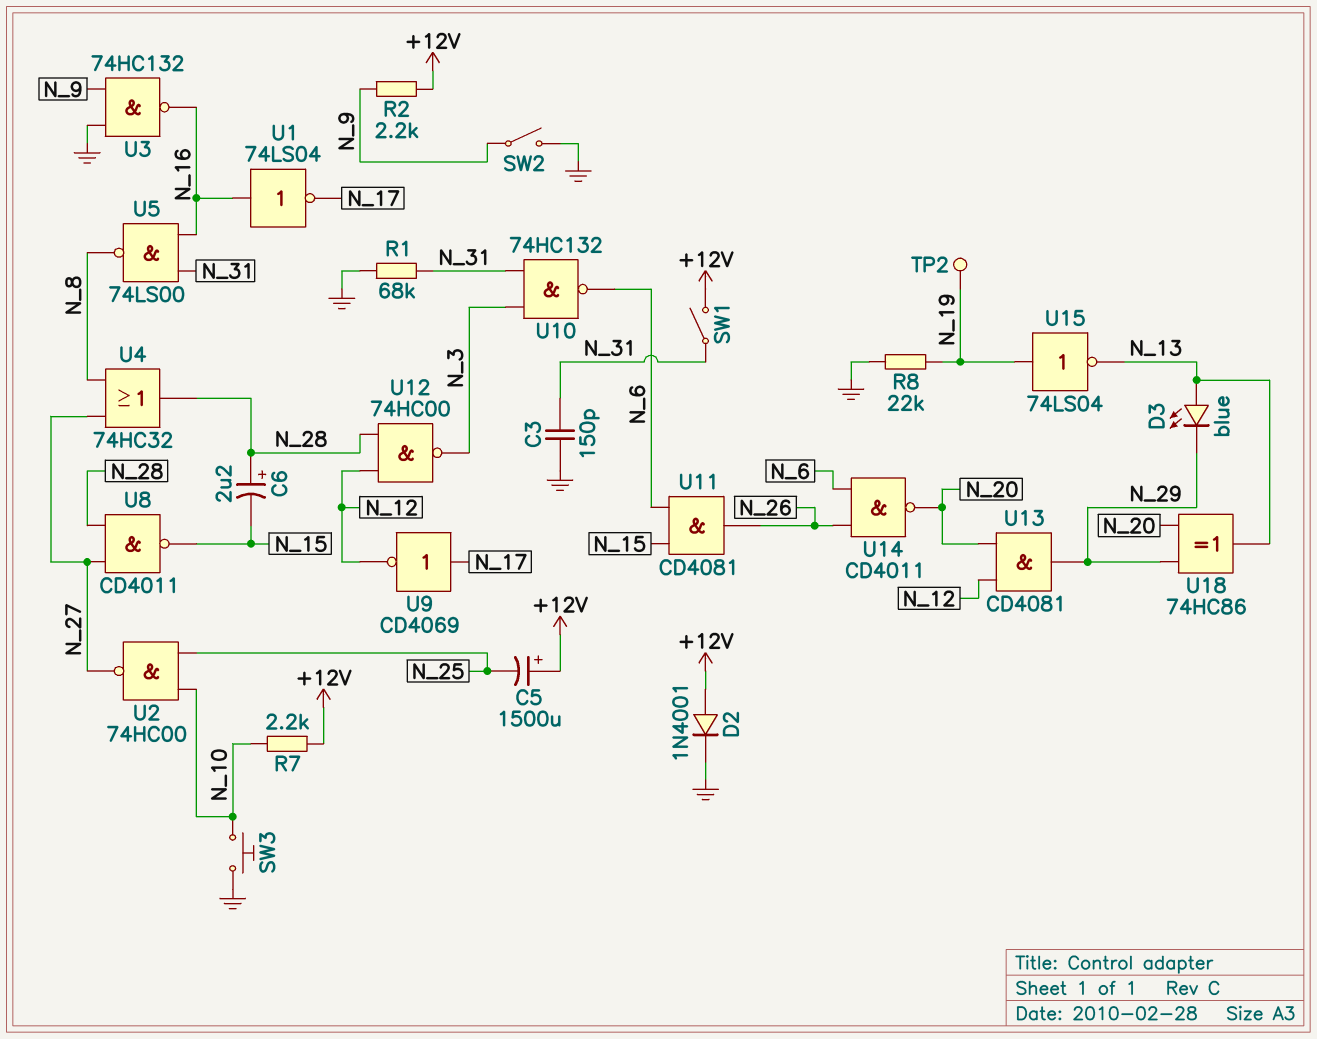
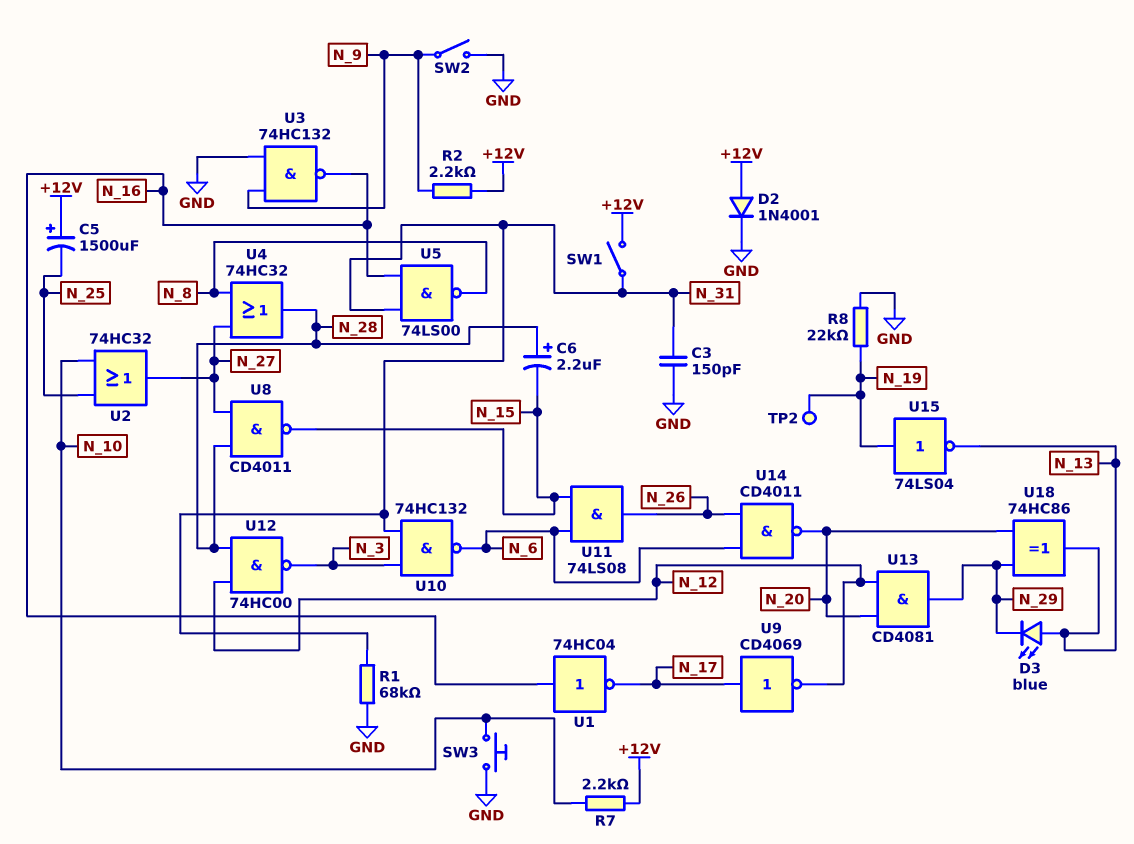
U1: NOT 74LS04 (in N_16, out N_17) -> NOT 74HC04 (in N_16, out N_17)
U2: NAND 74HC00 (in N_10, in N_25, out N_27) -> OR 74HC32 (in N_10, in N_25, out N_27)
U11: AND CD4081 (in N_6, in N_15, out N_26) -> AND 74LS08 (in N_6, in N_15, out N_26)

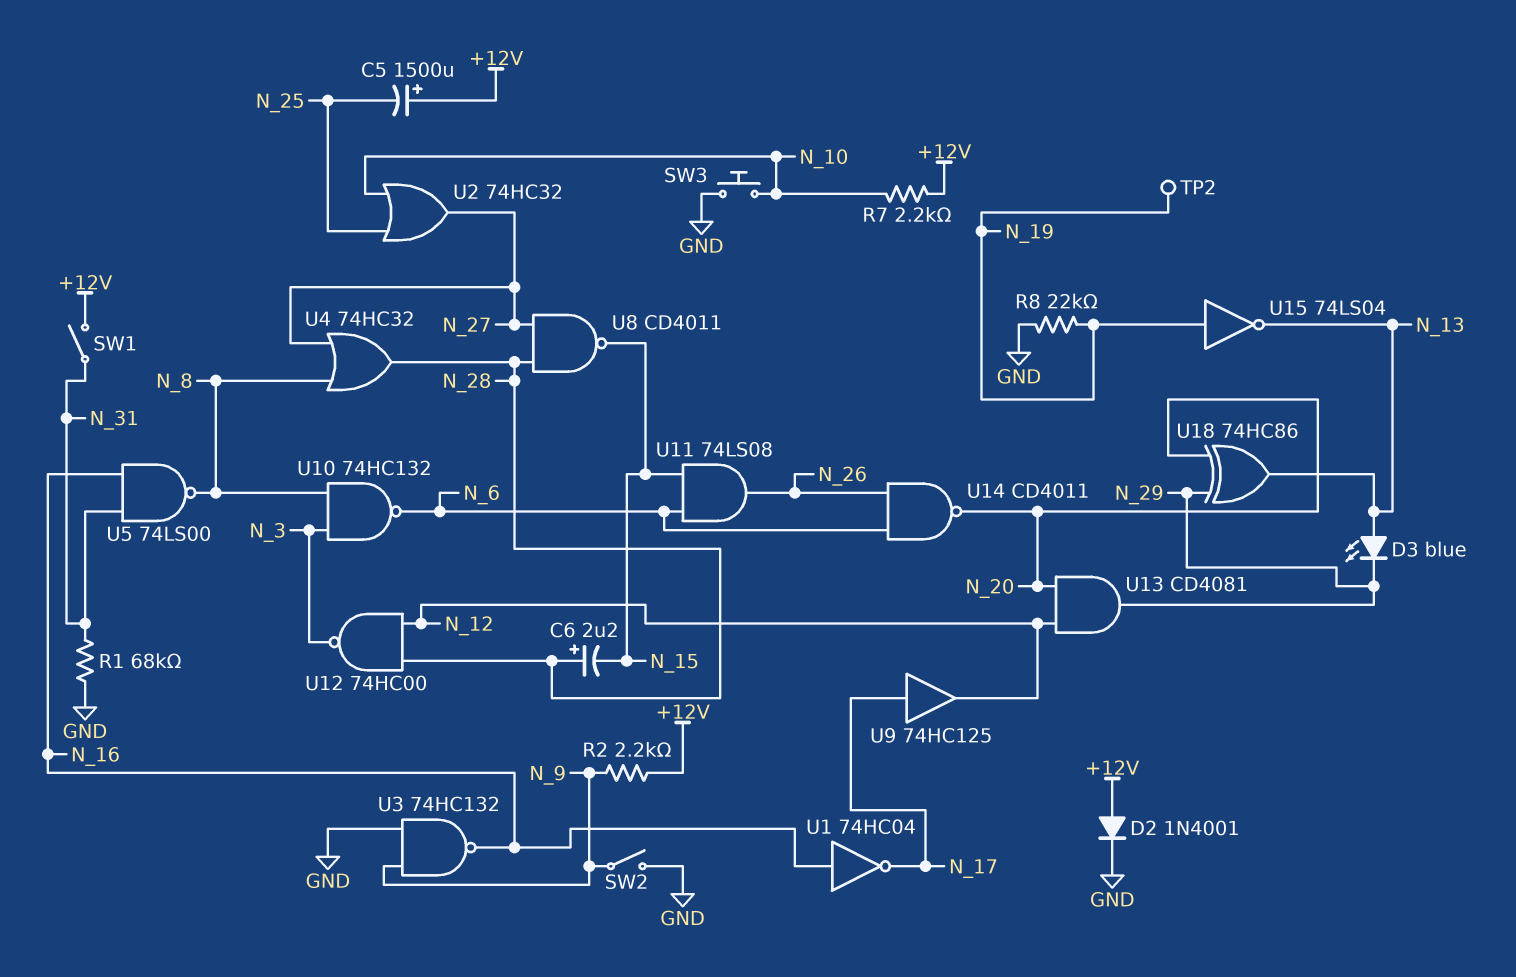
C3: 150pF (GND, N_31) -> none
U9: NOT CD4069 (in N_17, out N_12) -> buffer 74HC125 (in N_17, out N_12)
U10: NAND 74HC132 (in N_3, in N_31, out N_6) -> NAND 74HC132 (in N_3, in N_8, out N_6)

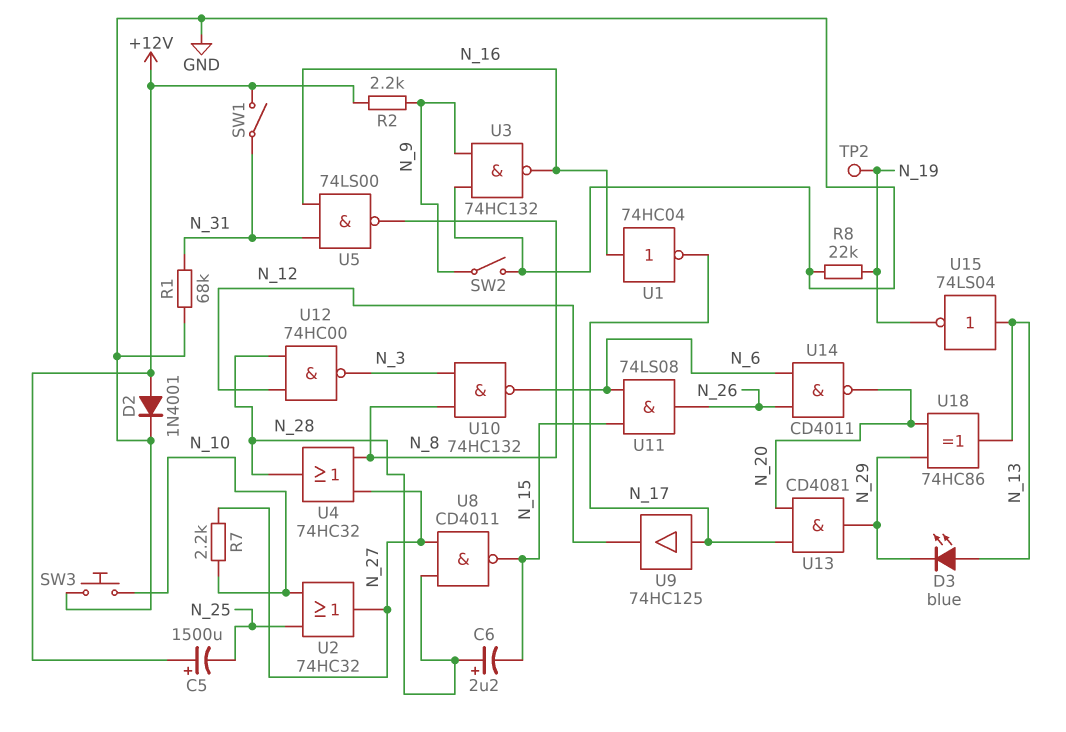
R7: 2.2k (+12V, N_10) -> 2.2k (N_10, N_27)
U13: AND CD4081 (in N_12, in N_20, out N_29) -> AND CD4081 (in N_17, in N_20, out N_29)
U15: NOT 74LS04 (in N_19, out N_13) -> NOT 74LS04 (in N_13, out N_19)

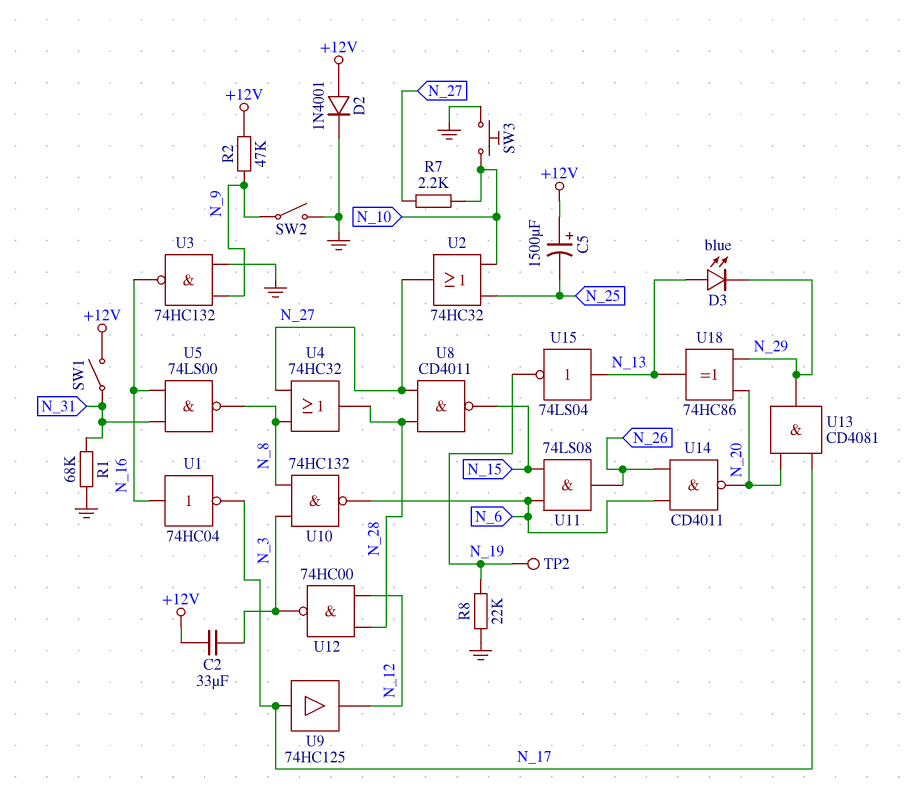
C2: none -> 33uF (+12V, N_3)
C6: 2.2uF (plus N_28, minus N_15) -> none
R2: 2.2k (+12V, N_9) -> 47k (+12V, N_9)

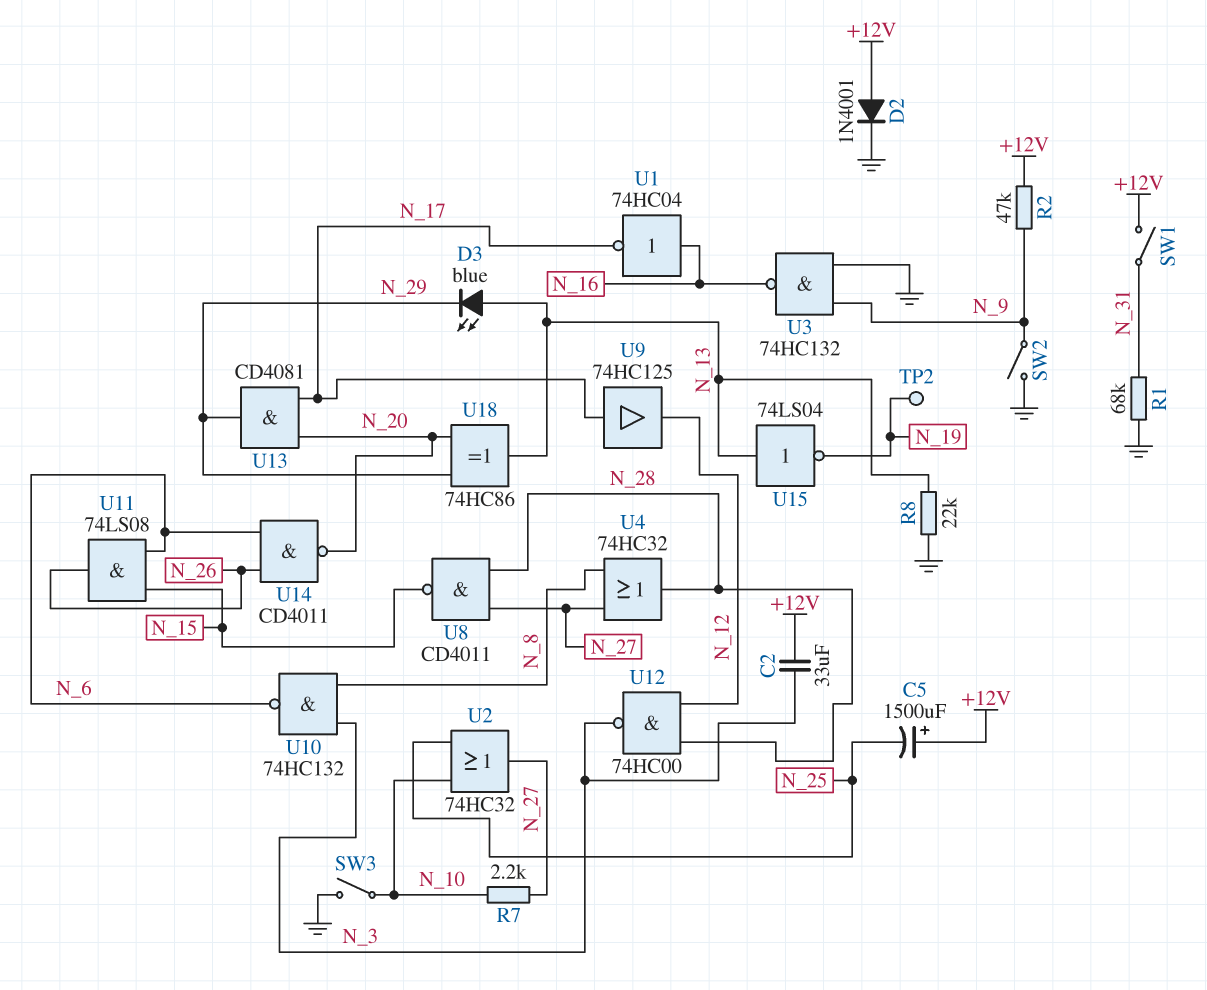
R8: 22k (GND, N_19) -> 22k (GND, N_13)
SW3: button (GND, N_10) -> switch (GND, N_10)
U5: NAND 74LS00 (in N_16, in N_31, out N_8) -> none

